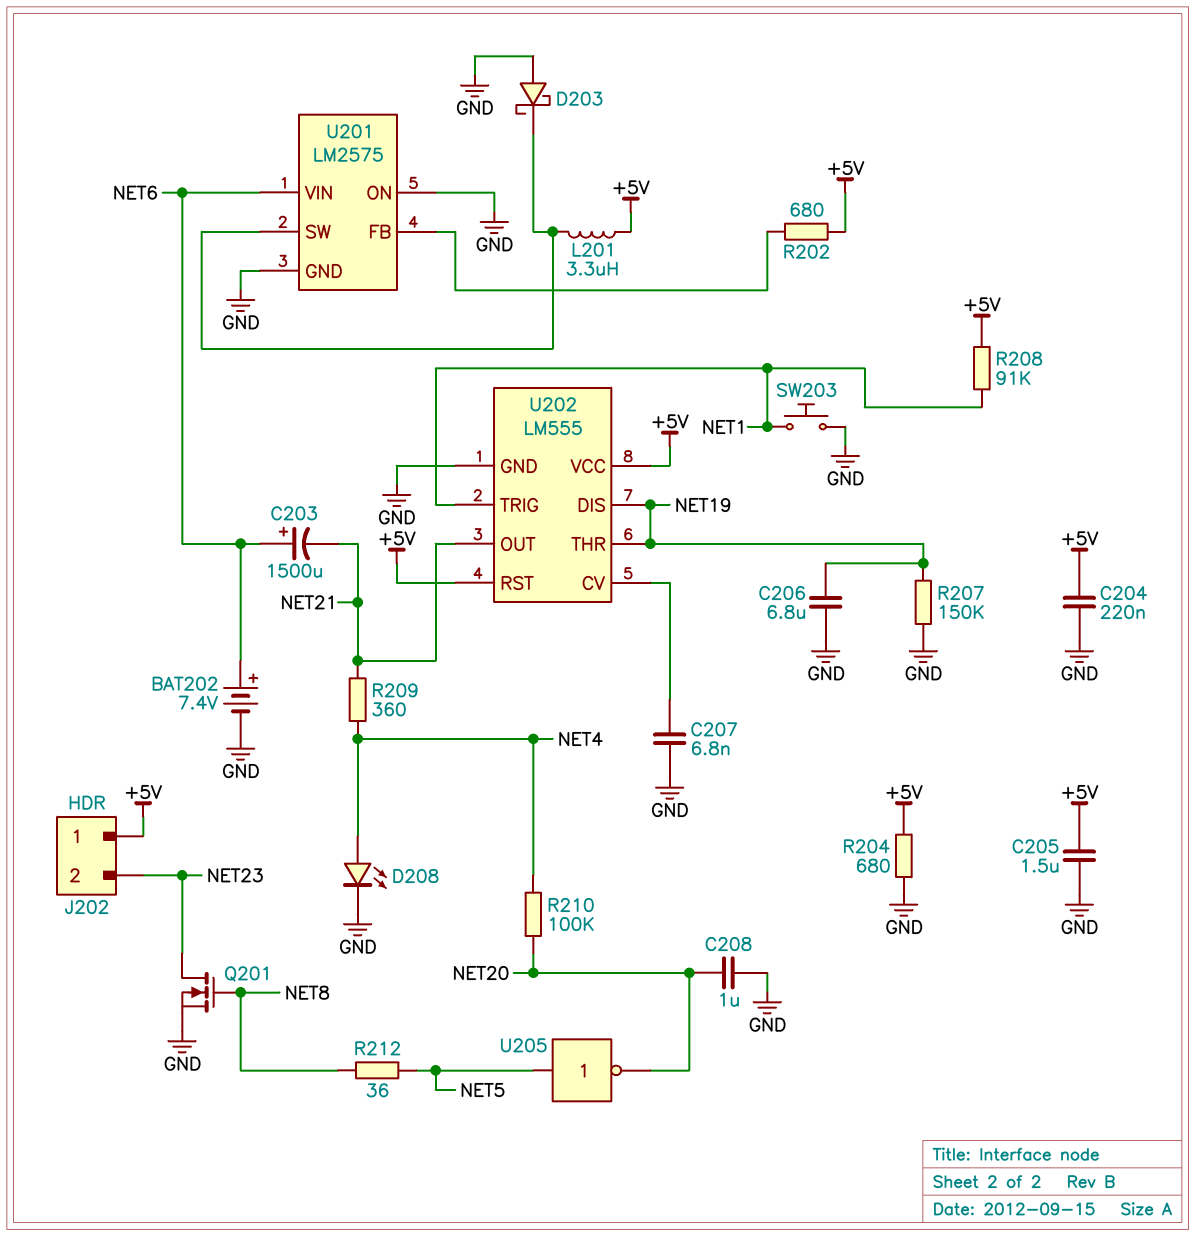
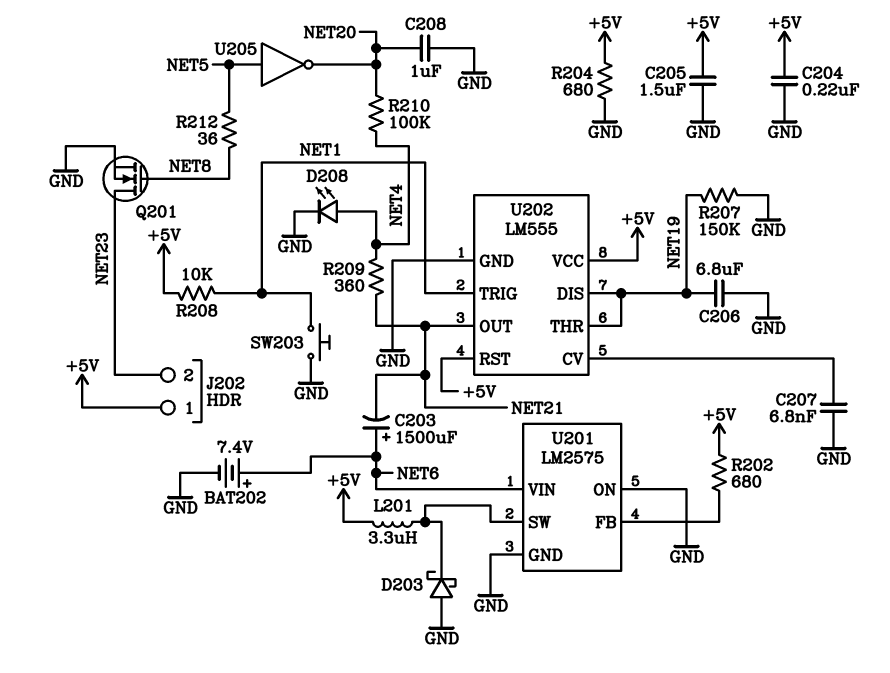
R208: 91k (+5V, NET1) -> 10k (+5V, NET1)

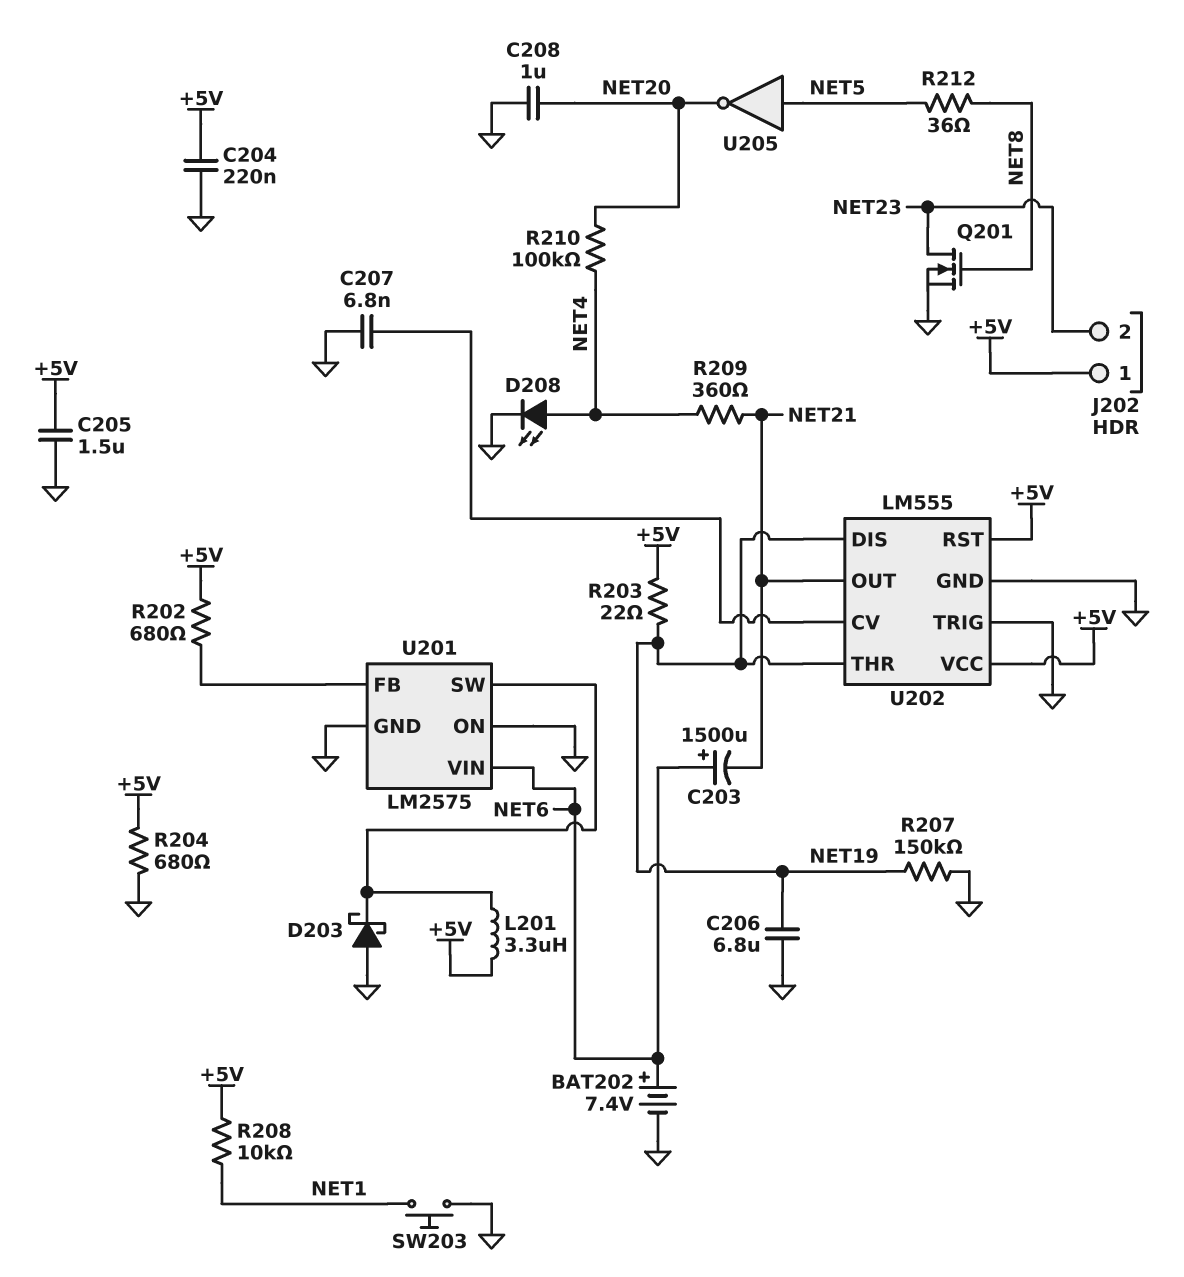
R203: none -> 22 (+5V, NET19)
U202 pin TRIG: NET1 -> GND

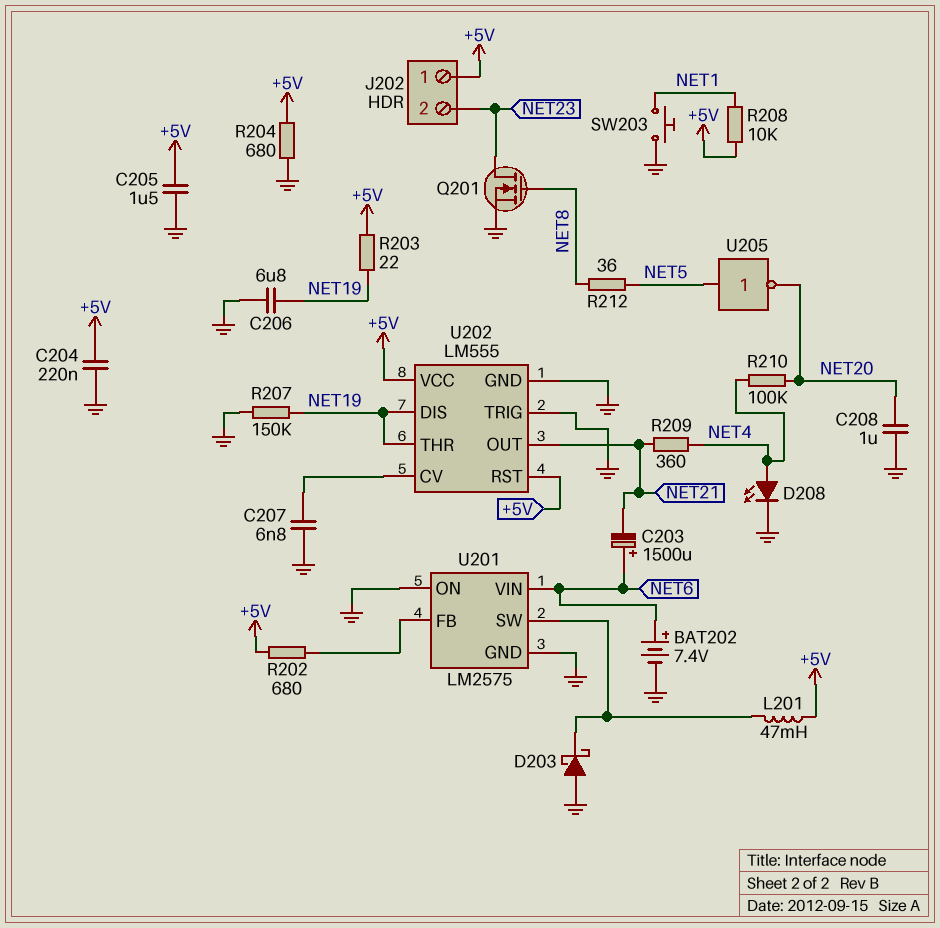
L201: 3.3uH (+5V, U201/SW) -> 47mH (+5V, U201/SW)

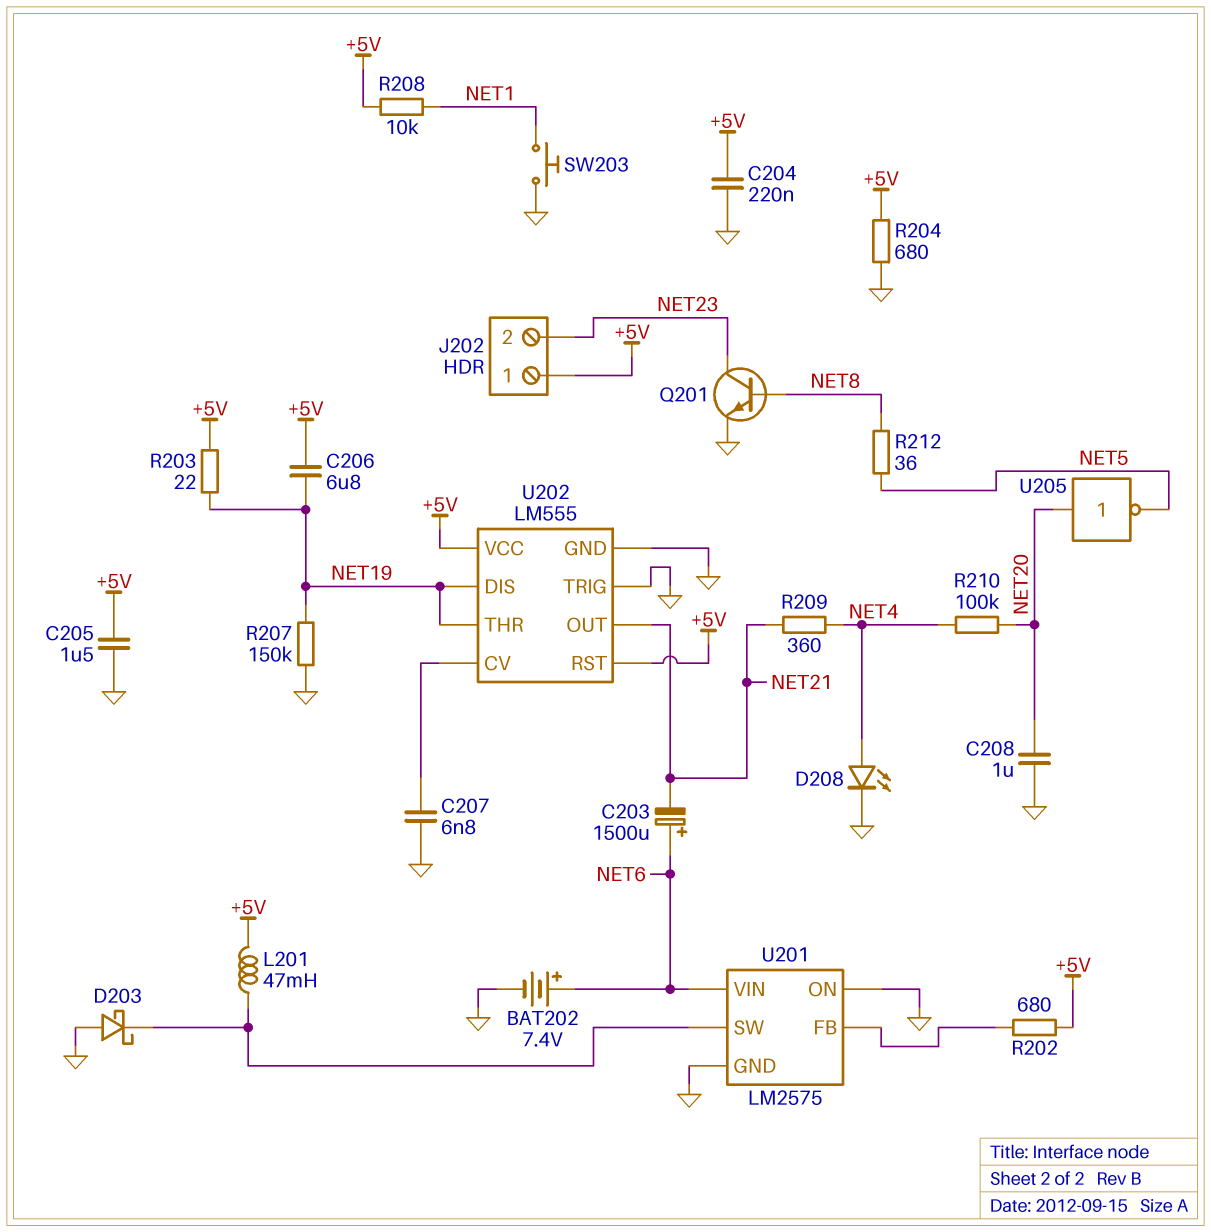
C206: 6.8uF (GND, NET19) -> 6.8uF (+5V, NET19)
Q201: NMOS (G NET8, D NET23, S GND) -> NPN (B NET8, C NET23, E GND)
U205: NOT (in NET5, out NET20) -> NOT (in NET20, out NET5)

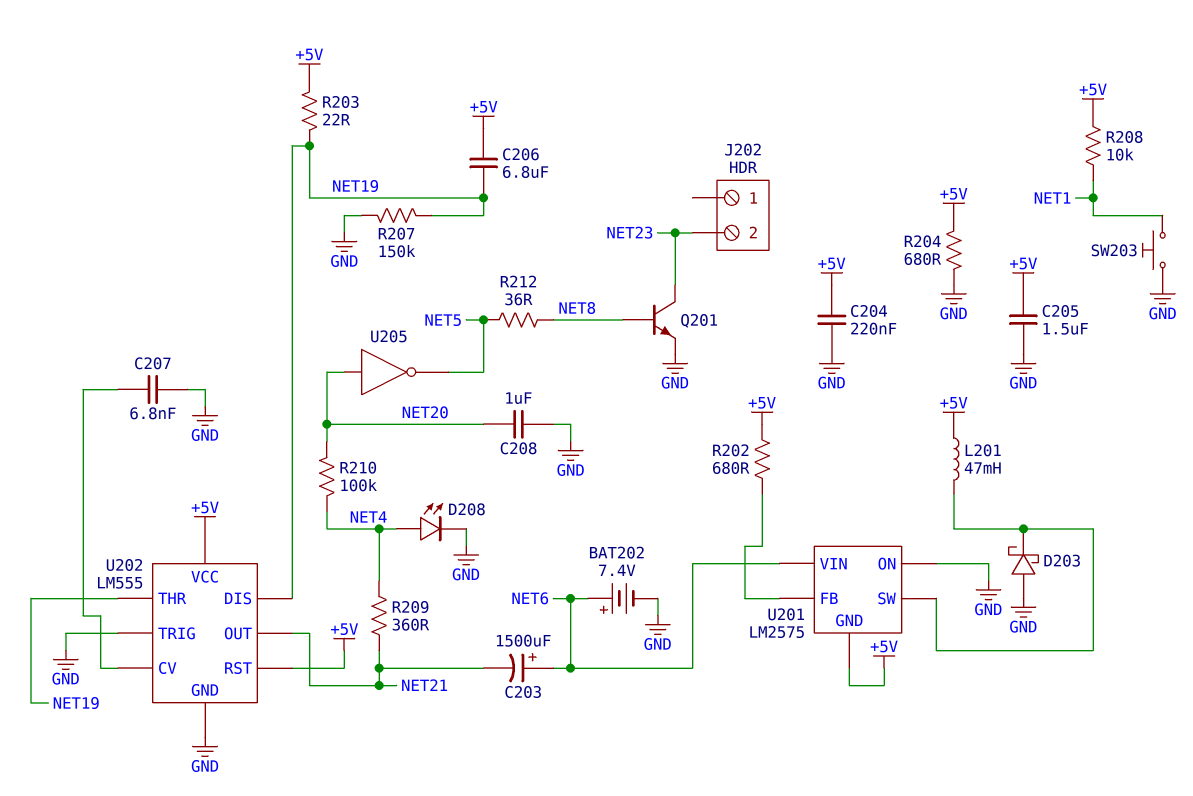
J202 pin 1: +5V -> none
U201 pin GND: GND -> +5V

